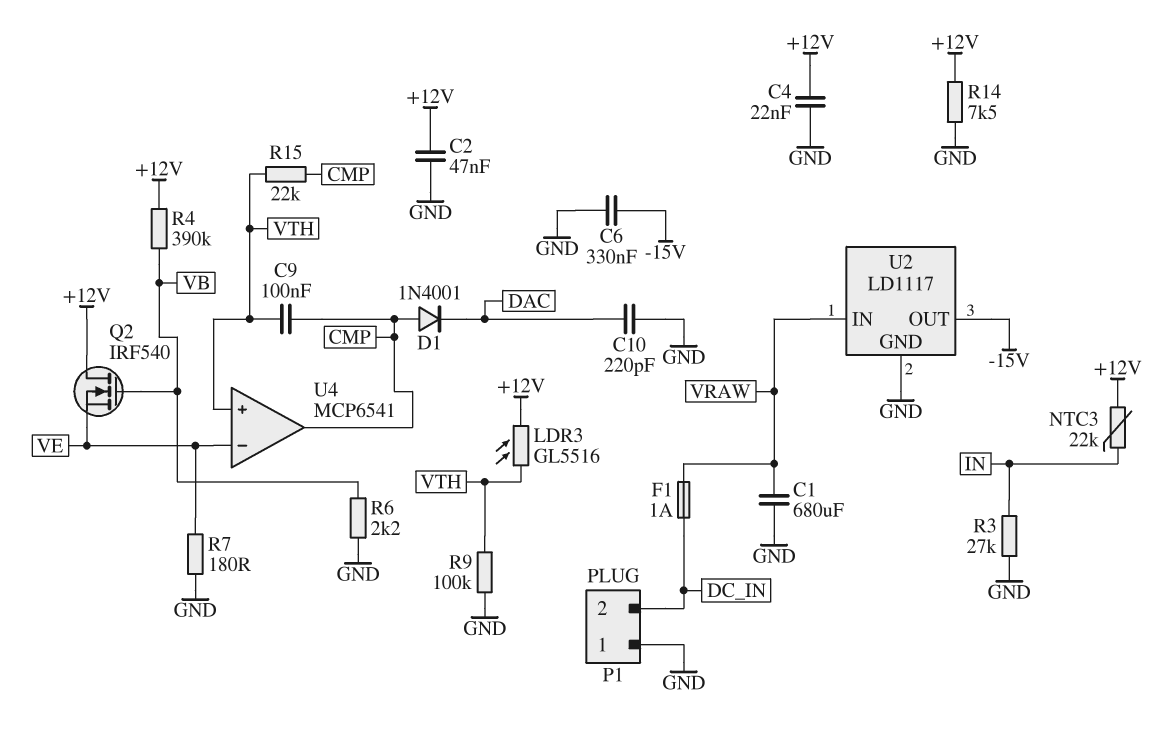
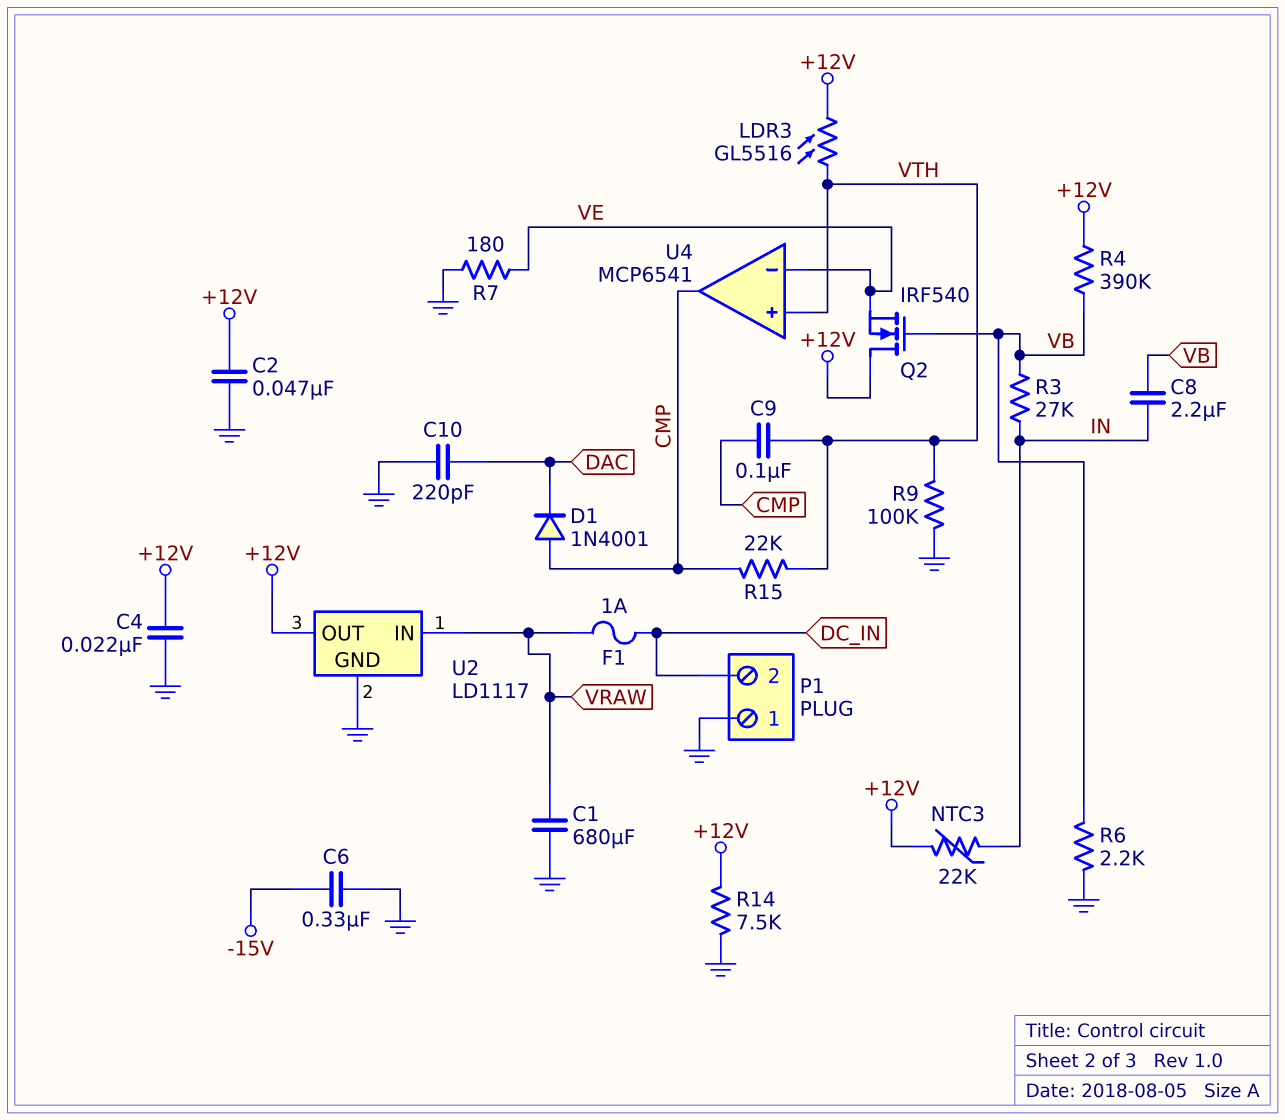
C8: none -> 2.2uF (IN, VB)
R3: 27k (GND, IN) -> 27k (IN, VB)
U2 pin OUT: -15V -> +12V

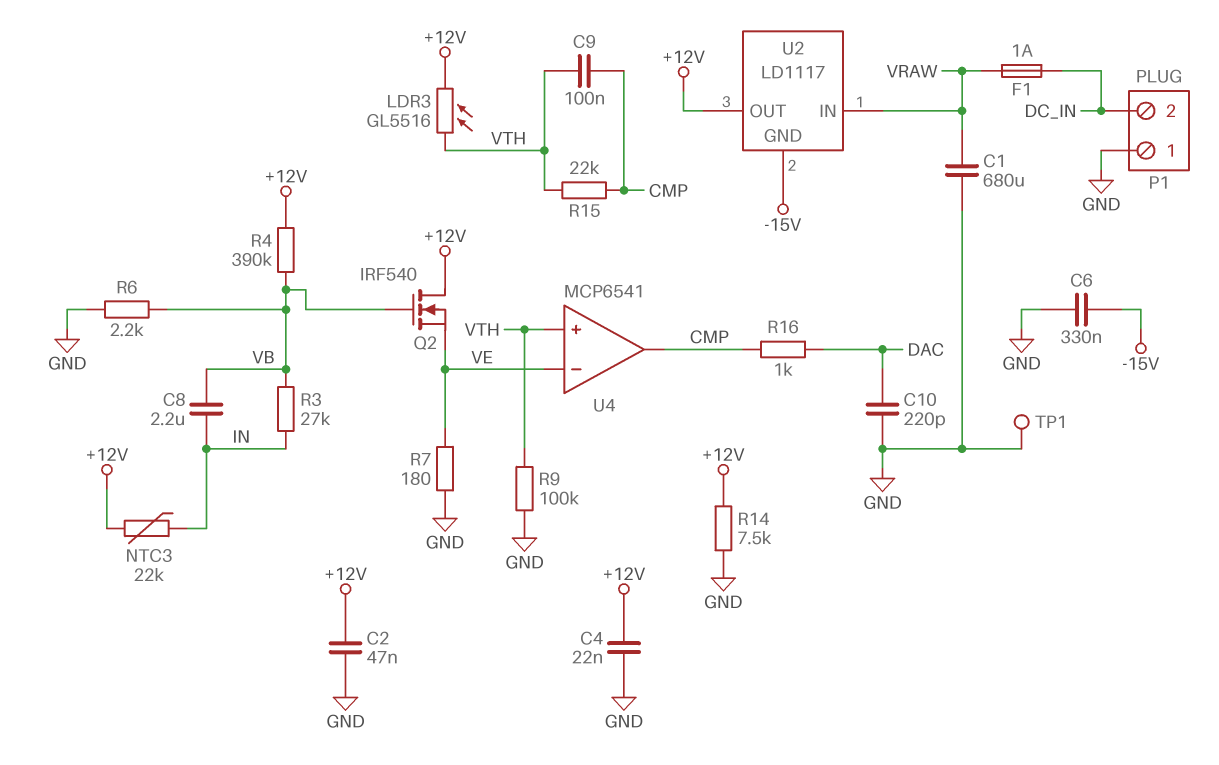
D1: diode 1N4001 (A CMP, K DAC) -> none
R16: none -> 1k (CMP, DAC)
TP1: none -> test point (GND)
U2 pin GND: GND -> -15V

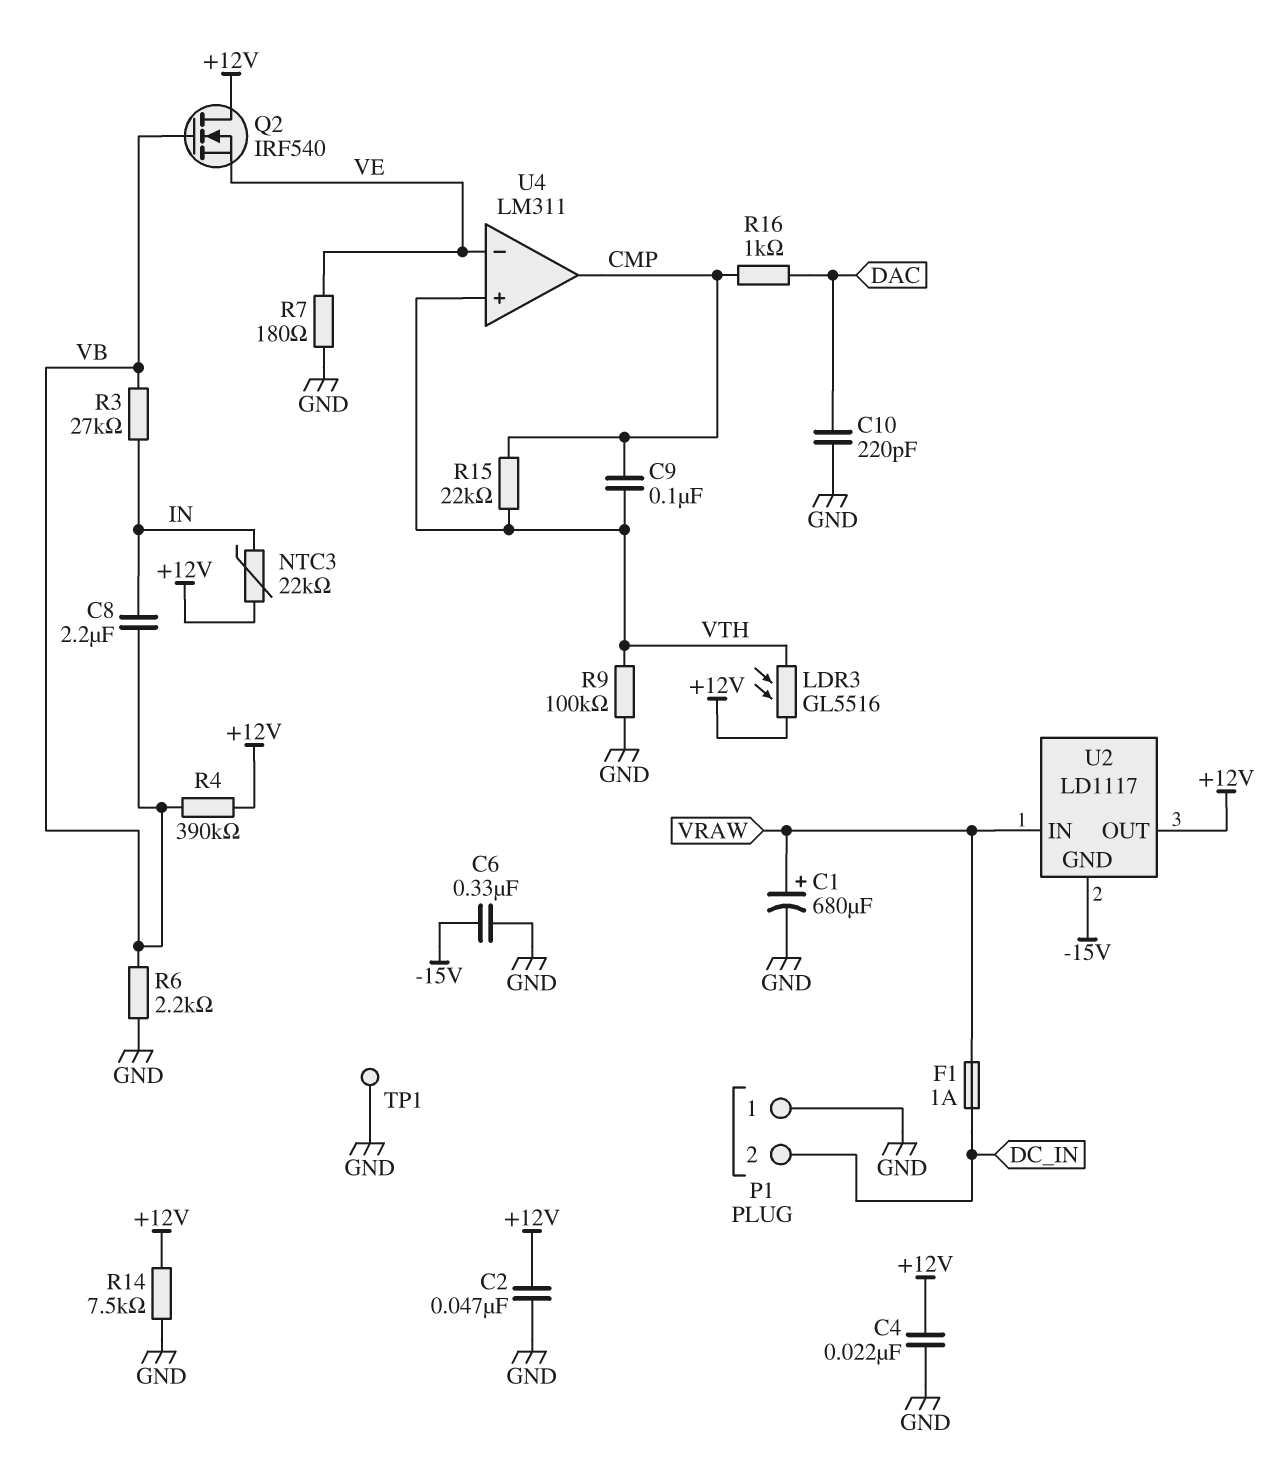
C1: 680uF (GND, VRAW) -> 680uF (plus VRAW, minus GND)
U4: MCP6541 -> LM311

